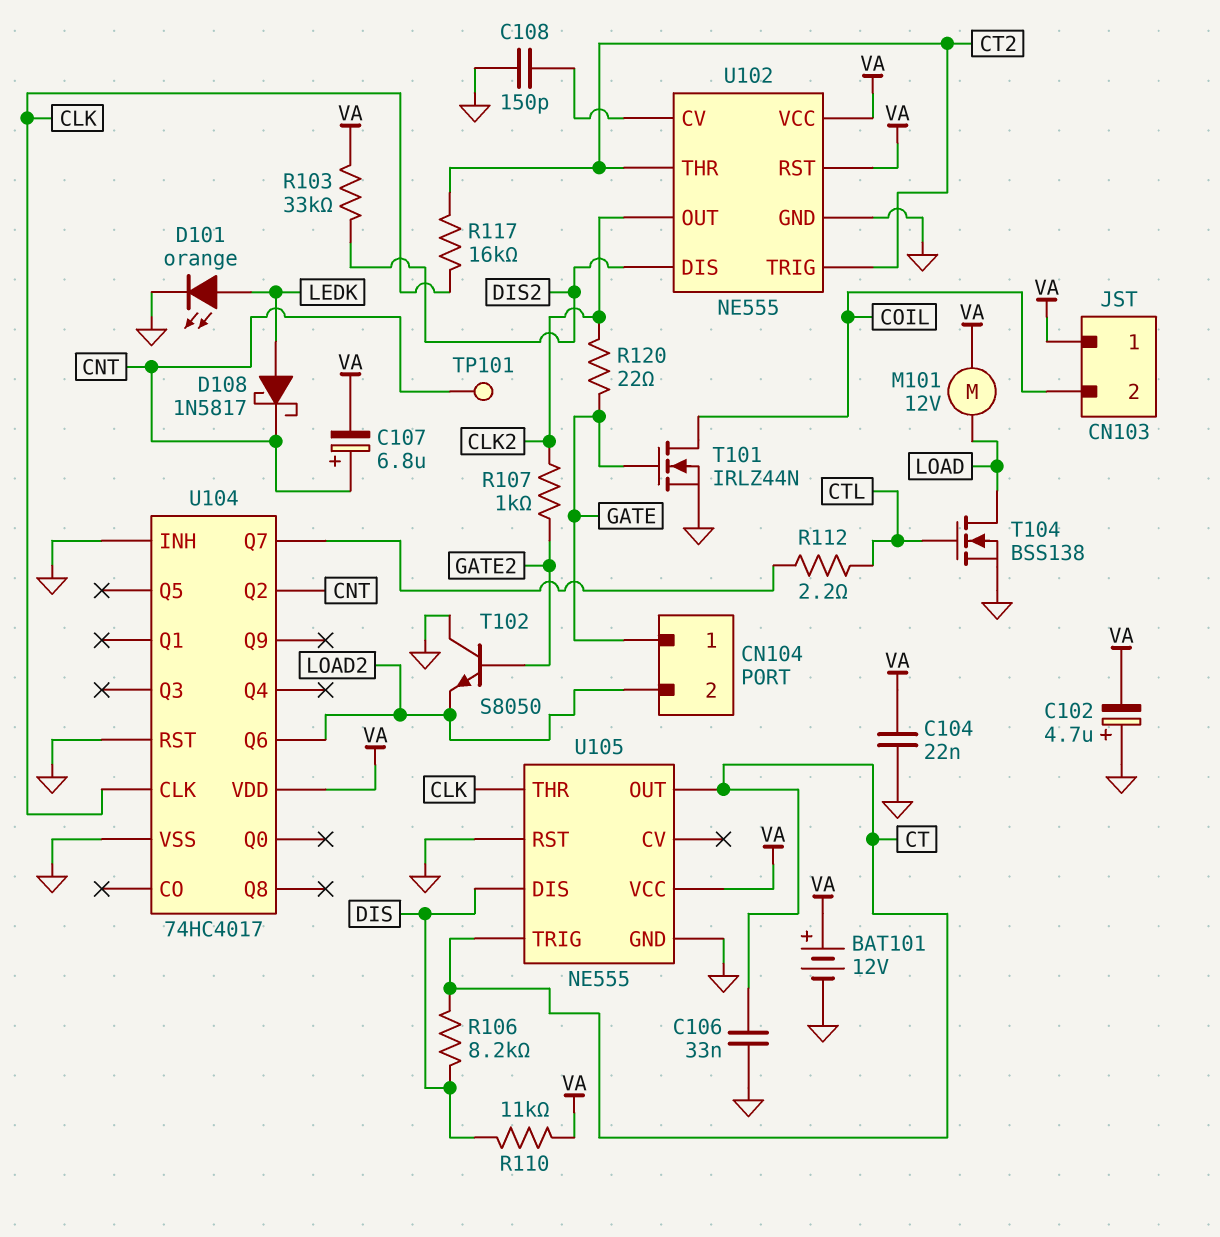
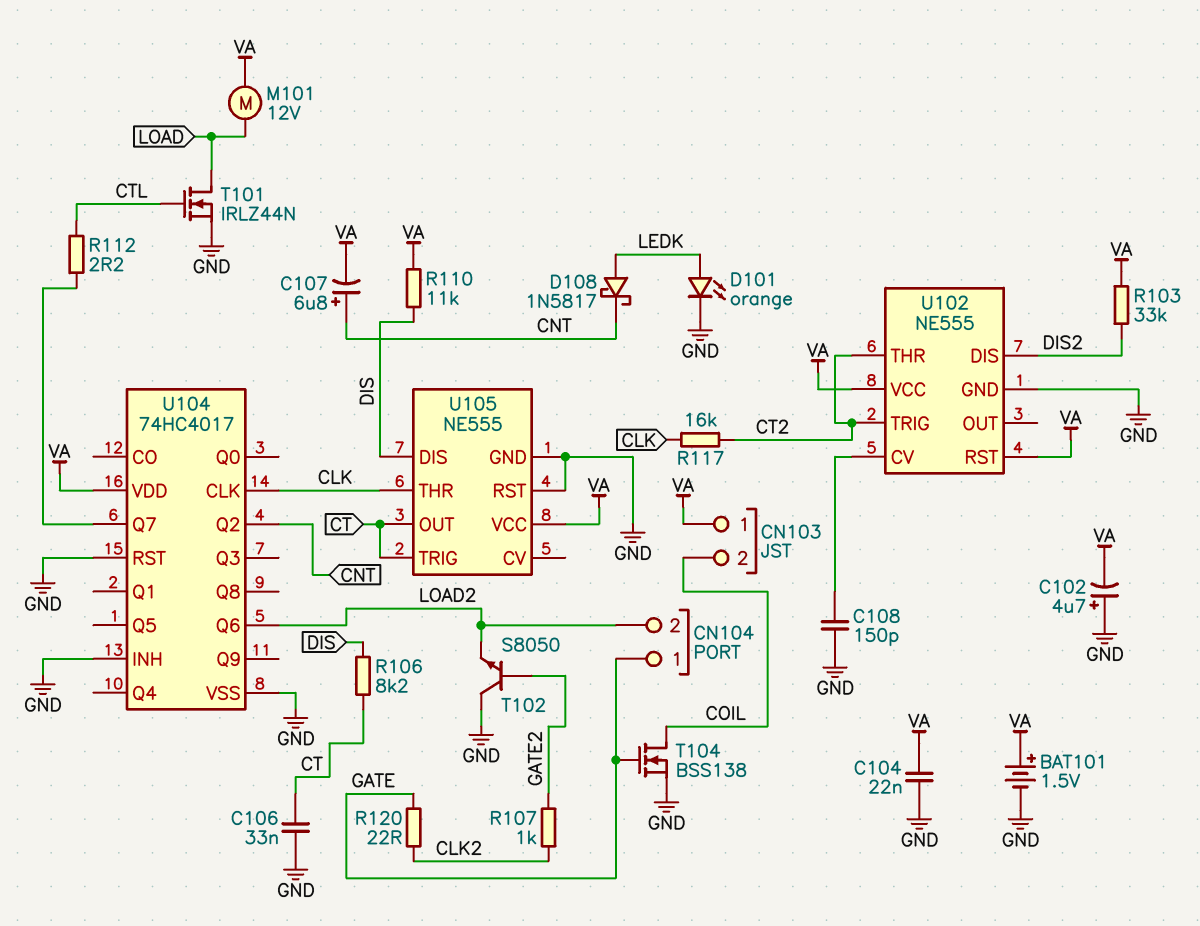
BAT101: 12V (plus VA, minus GND) -> 1.5V (plus VA, minus GND)
T101: NMOS IRLZ44N (G GATE, D COIL, S GND) -> NMOS IRLZ44N (G CTL, D LOAD, S GND)
T104: NMOS BSS138 (G CTL, D LOAD, S GND) -> NMOS BSS138 (G GATE, D COIL, S GND)
TP101: test point (CNT) -> none
U102 pin OUT: CLK2 -> none

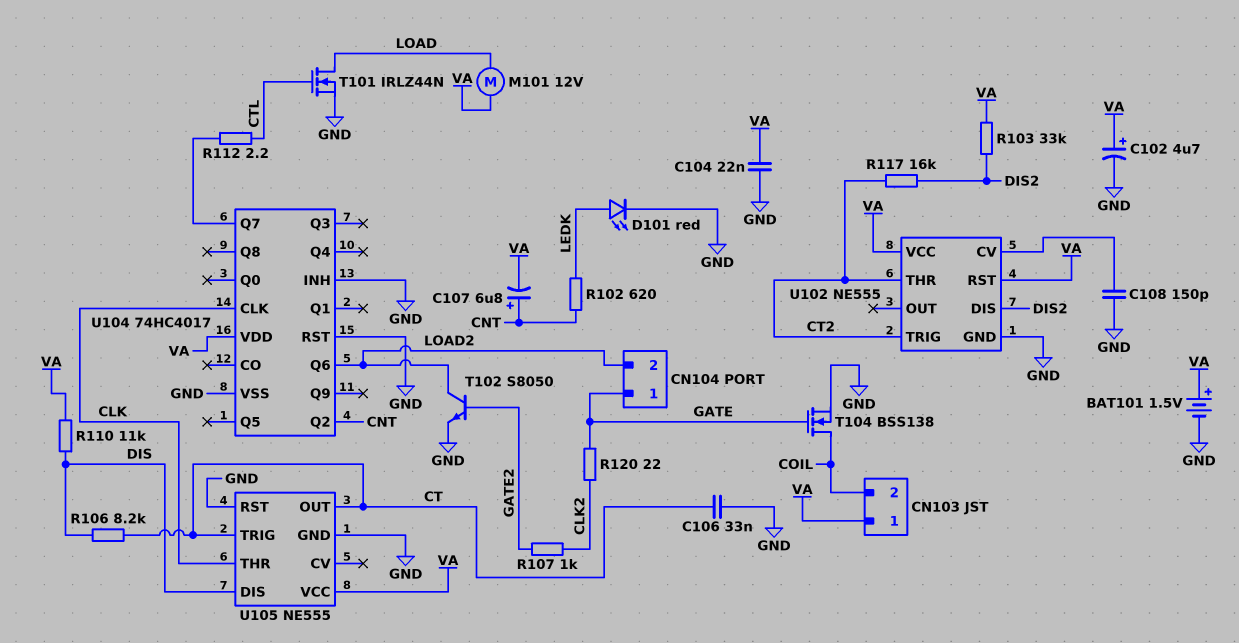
C102: 4.7uF (plus GND, minus VA) -> 4.7uF (plus VA, minus GND)
D101: LED orange (A LEDK, K GND) -> LED red (A LEDK, K GND)
D108: schottky 1N5817 (A LEDK, K CNT) -> none
R102: none -> 620 (CNT, LEDK)
R117: 16k (CLK, CT2) -> 16k (CT2, DIS2)
T102: NPN S8050 (B GATE2, C GND, E LOAD2) -> NPN S8050 (B GATE2, C LOAD2, E GND)

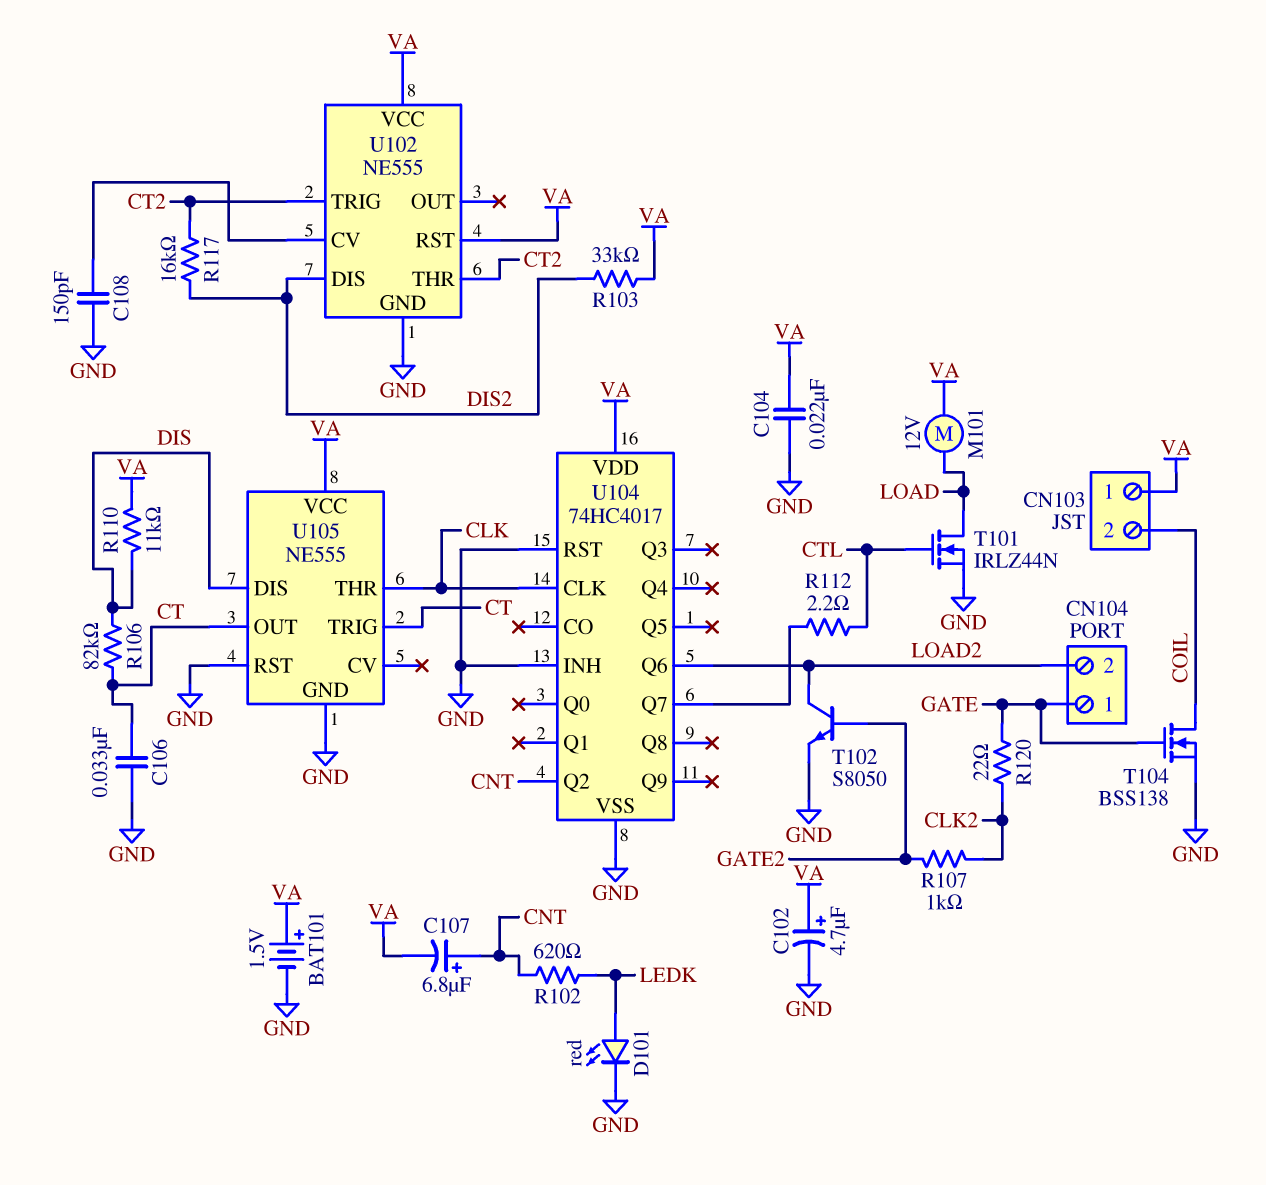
R106: 8.2k (CT, DIS) -> 82k (CT, DIS)

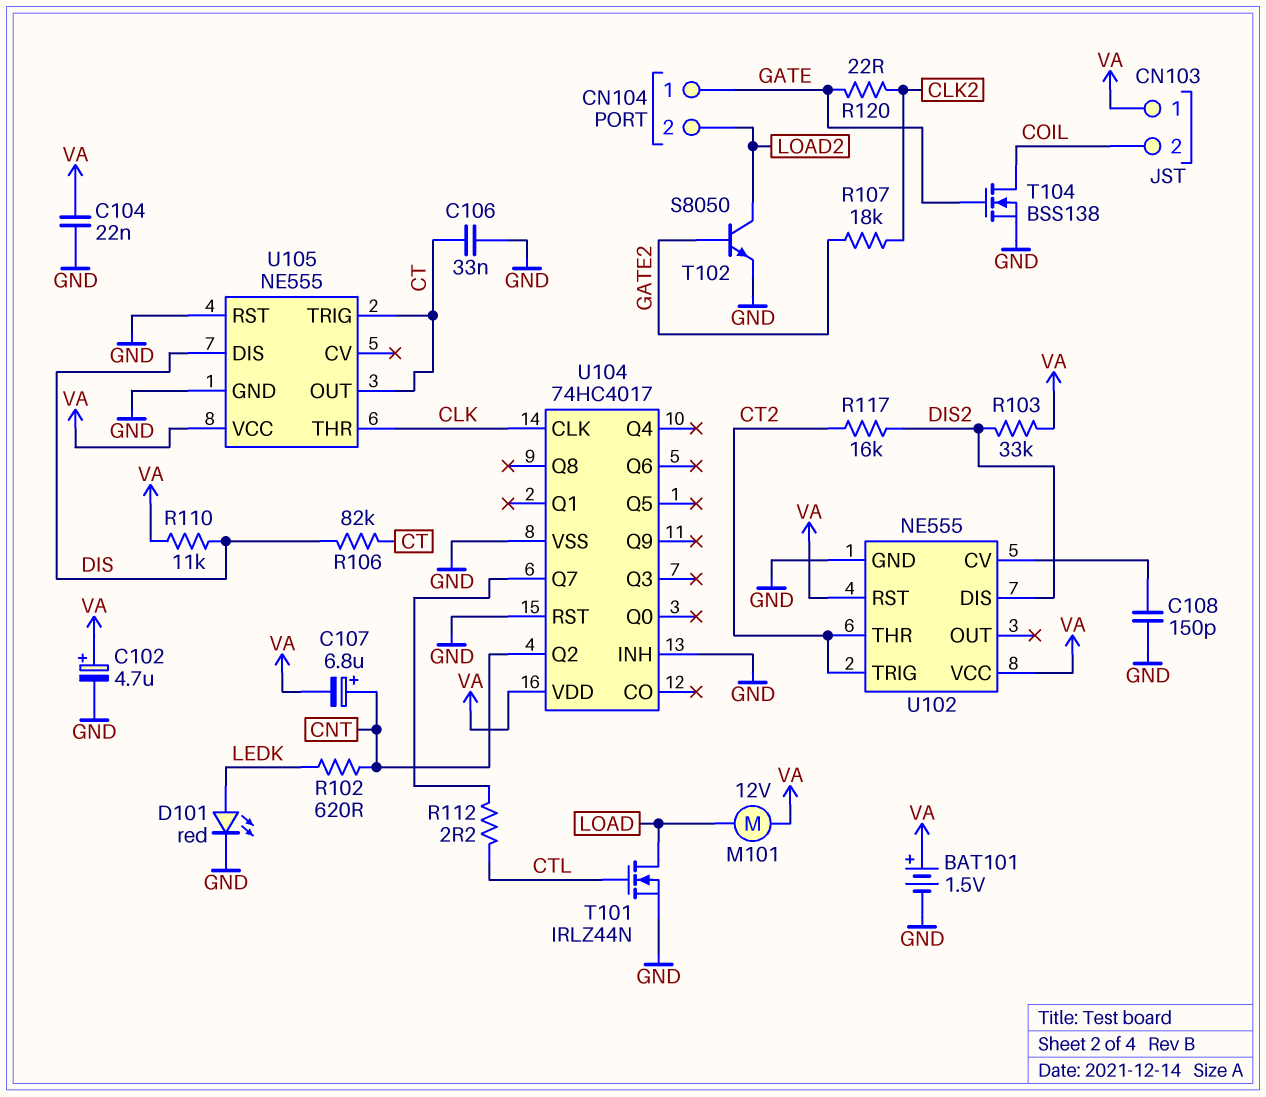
R107: 1k (CLK2, GATE2) -> 18k (CLK2, GATE2)
U104 pin Q6: LOAD2 -> none

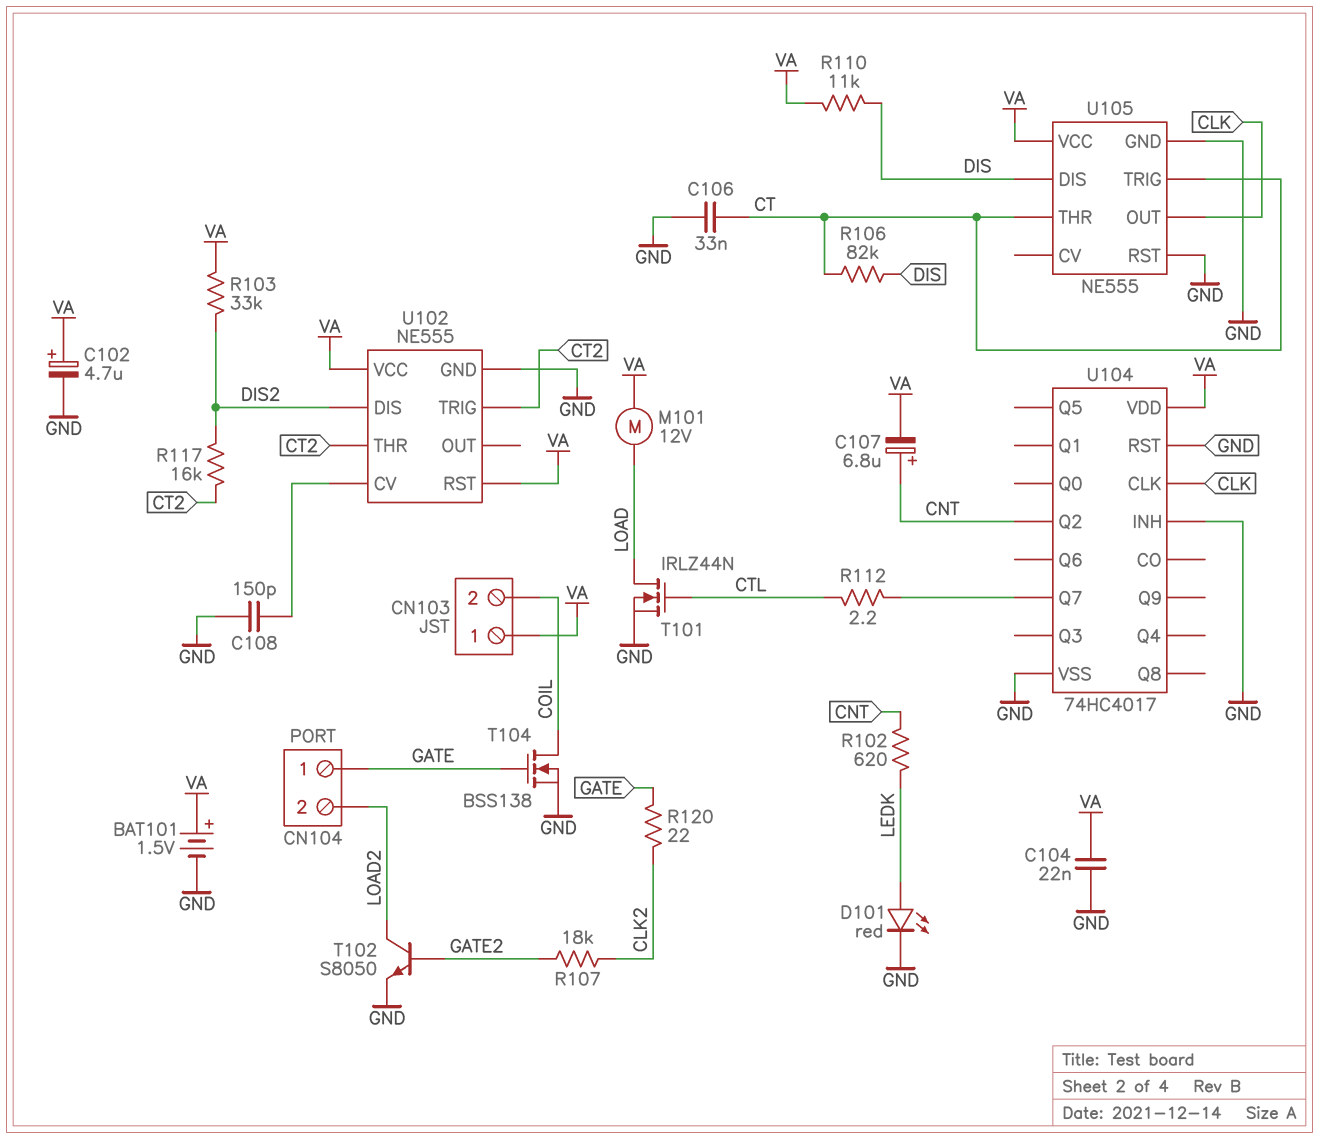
U105 pin OUT: CT -> CLK
U105 pin THR: CLK -> CT

